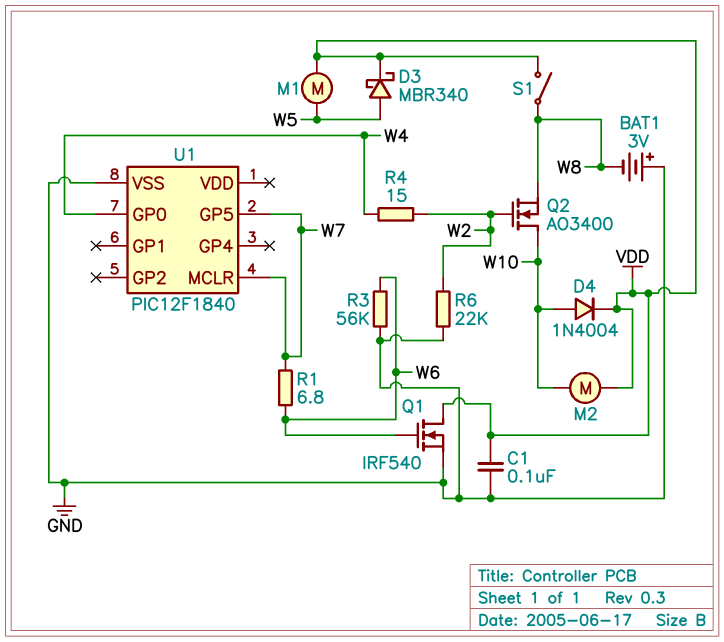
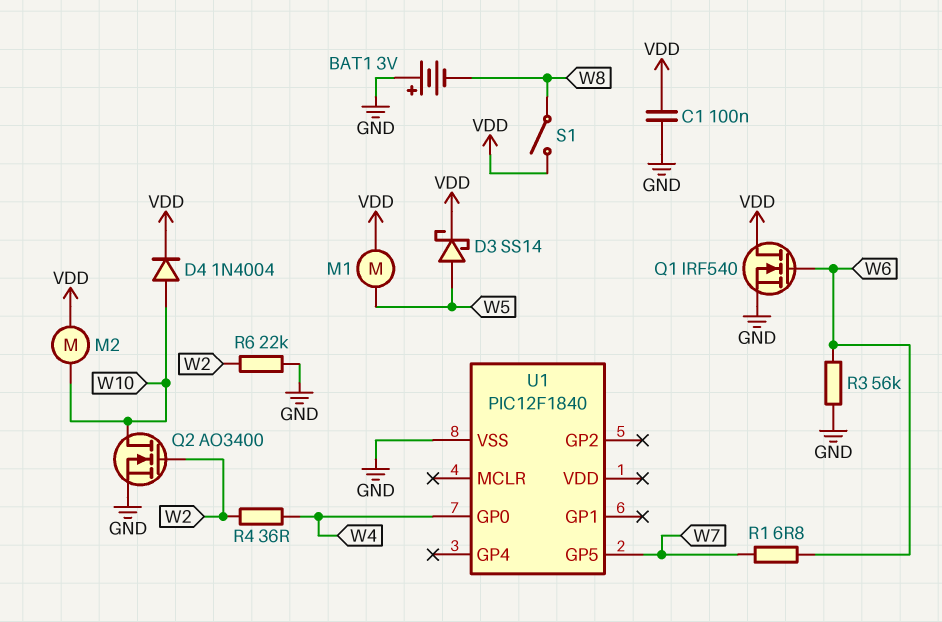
D3: schottky MBR340 (A W5, K VDD) -> schottky SS14 (A W5, K VDD)
Q2: NMOS AO3400 (G W2, D W10, S W8) -> NMOS AO3400 (G W2, D W10, S GND)
R4: 15 (W2, W4) -> 36 (W2, W4)
U1 pin MCLR: W7 -> none

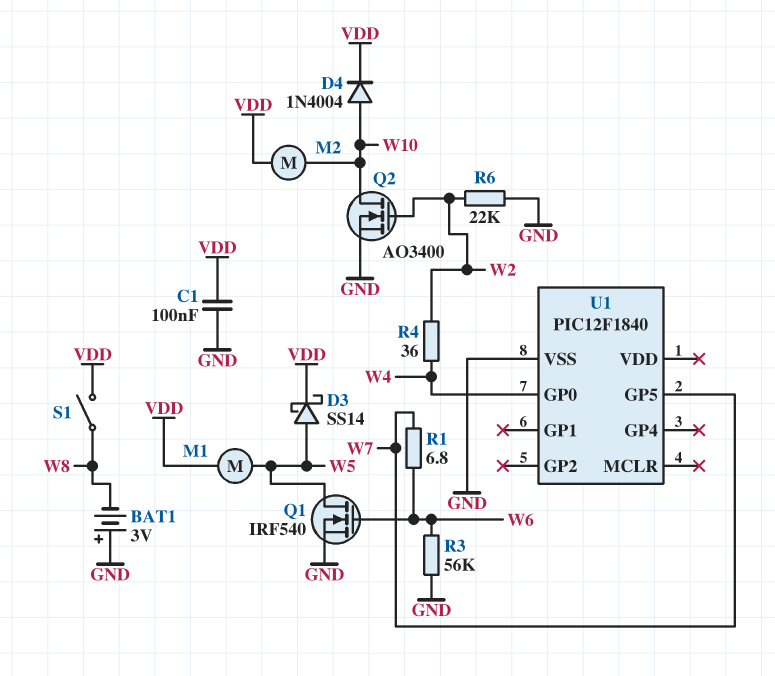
Q1: NMOS IRF540 (G W6, D VDD, S GND) -> NMOS IRF540 (G W6, D W5, S GND)

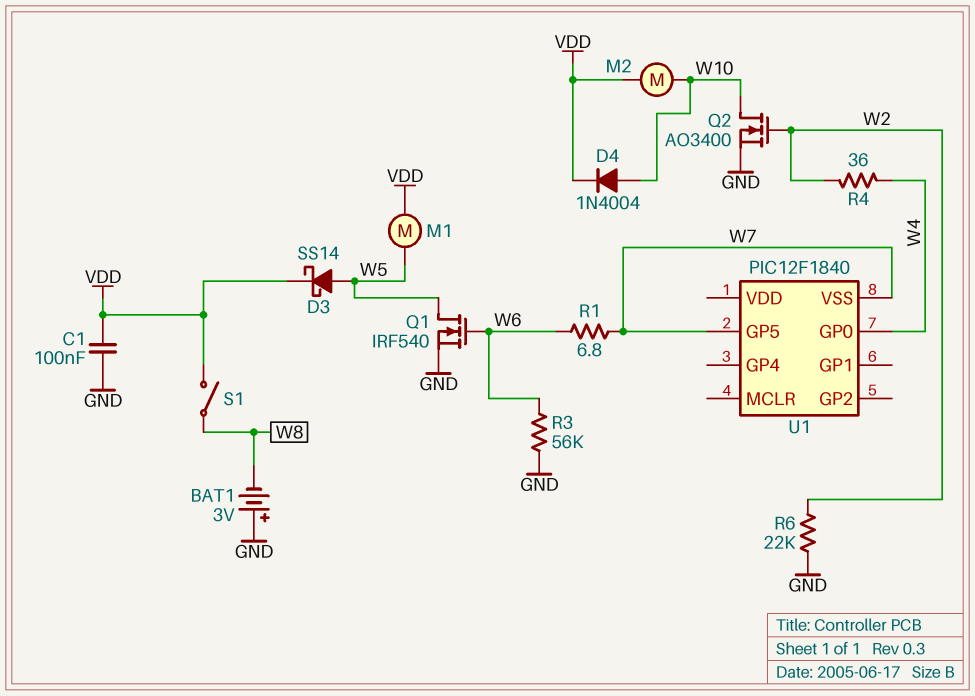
U1 pin VSS: GND -> W7

